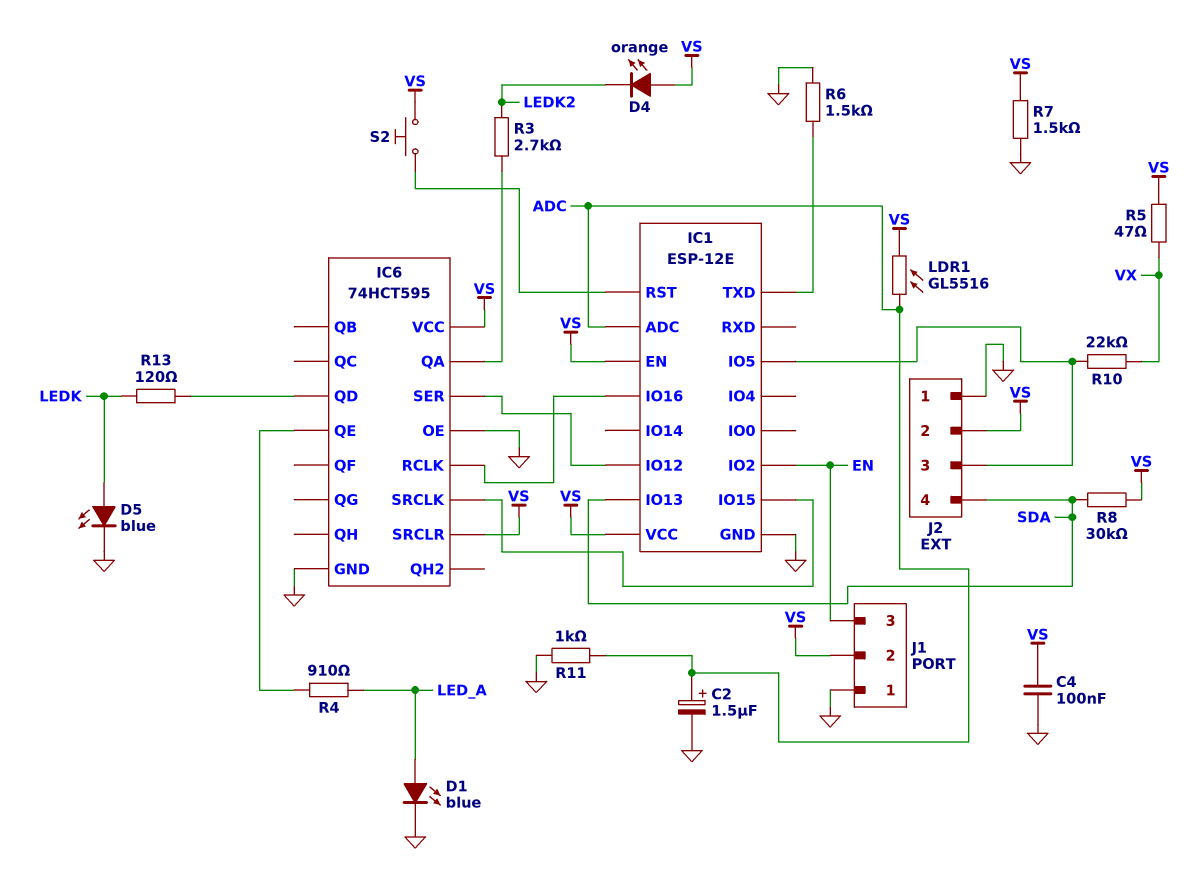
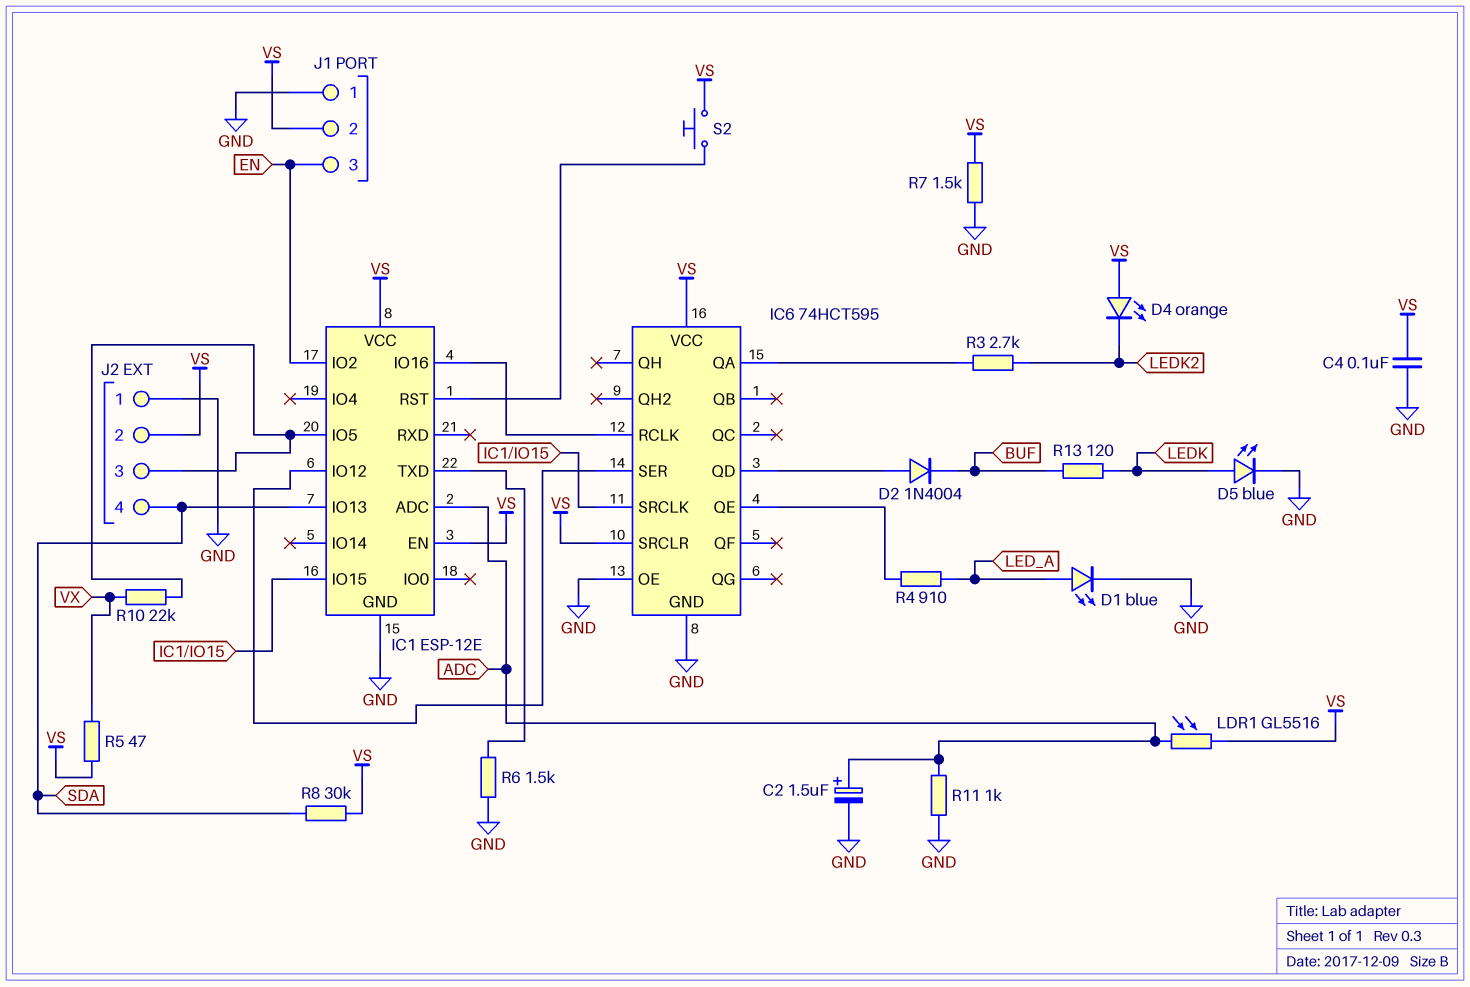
D2: none -> diode 1N4004 (A IC6/QD, K BUF)
R13: 120 (IC6/QD, LEDK) -> 120 (BUF, LEDK)

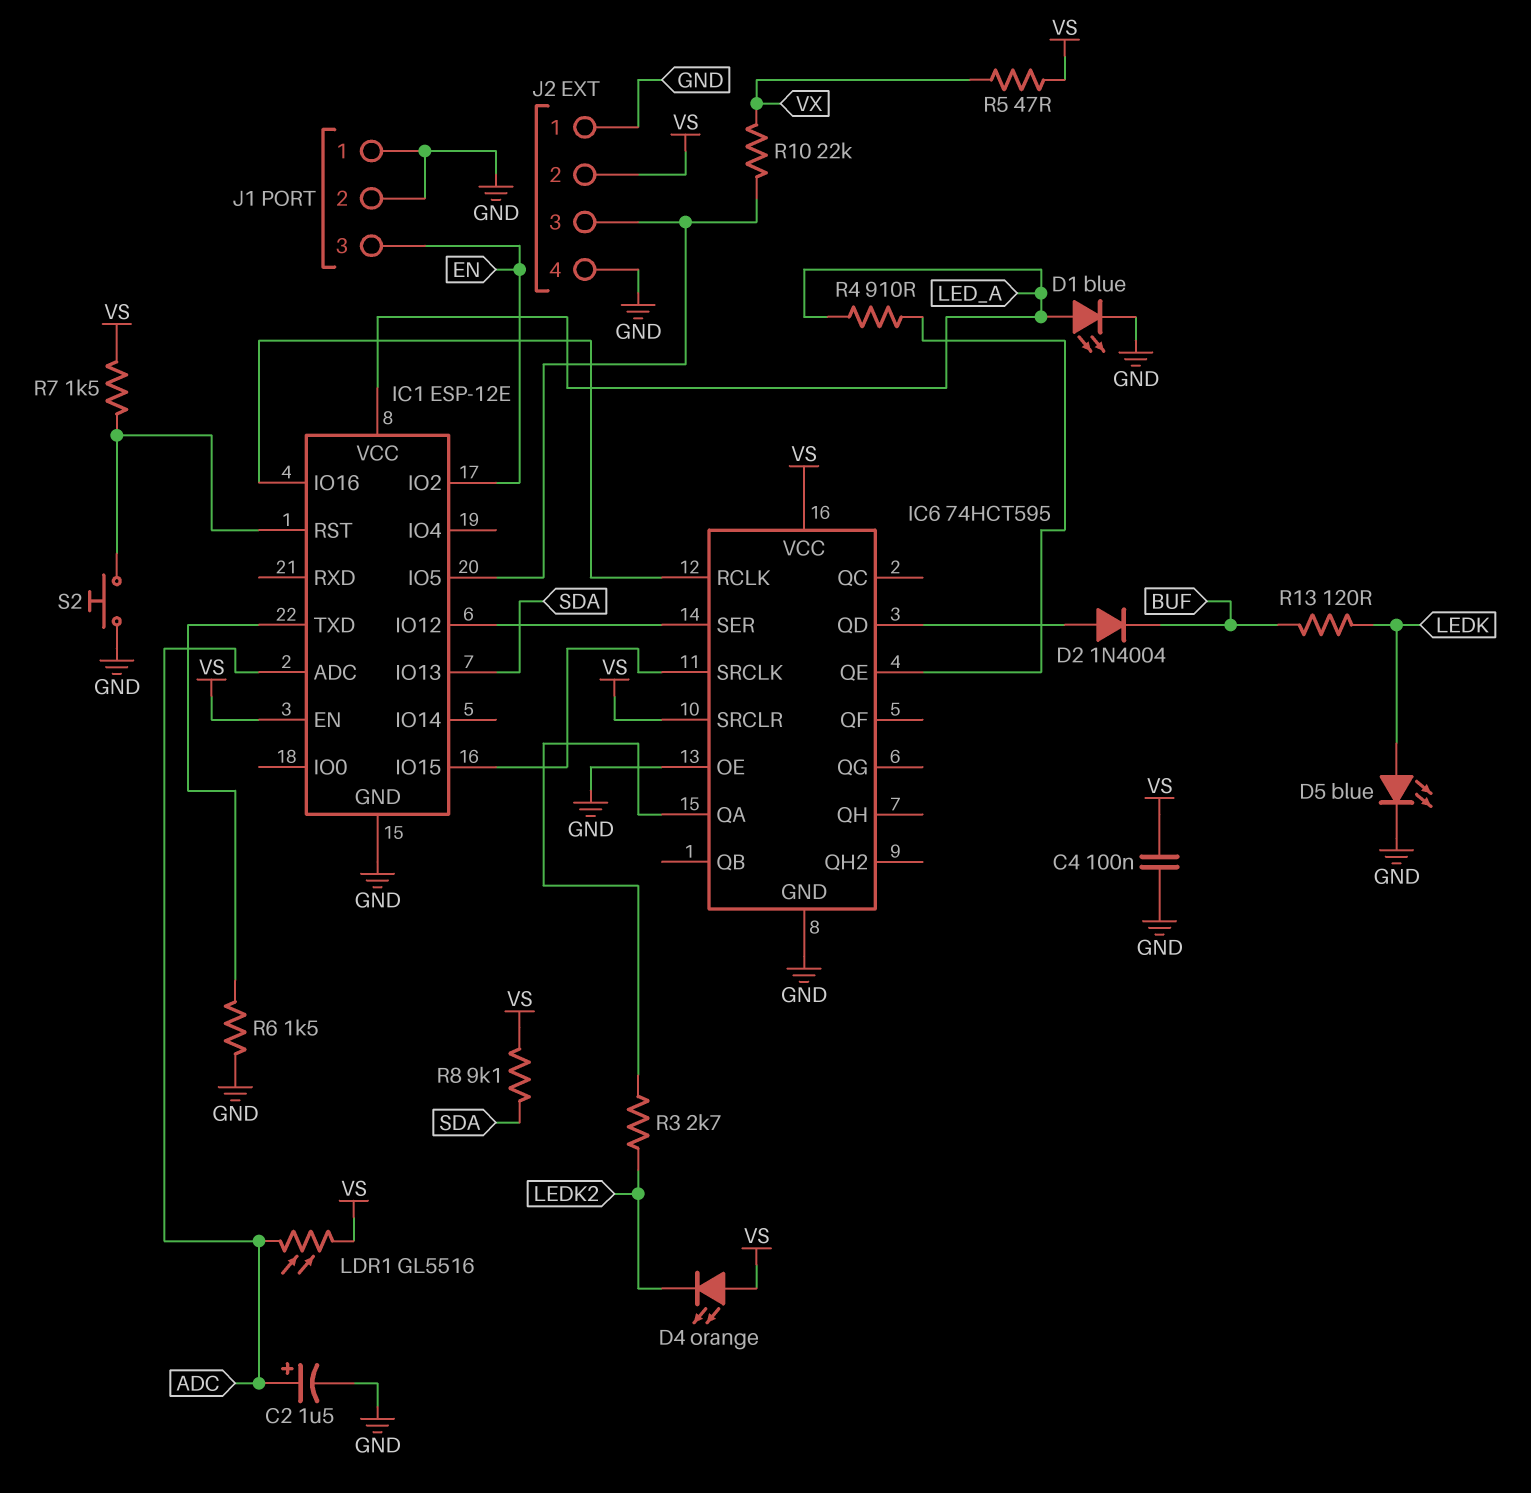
IC1 pin VCC: VS -> LED_A
J1 pin 2: VS -> GND
J2 pin 4: SDA -> GND
R7: 1.5k (GND, VS) -> 1.5k (IC1/RST, VS)
R8: 30k (SDA, VS) -> 9.1k (SDA, VS)
R11: 1k (ADC, GND) -> none
S2: button (IC1/RST, VS) -> button (GND, IC1/RST)

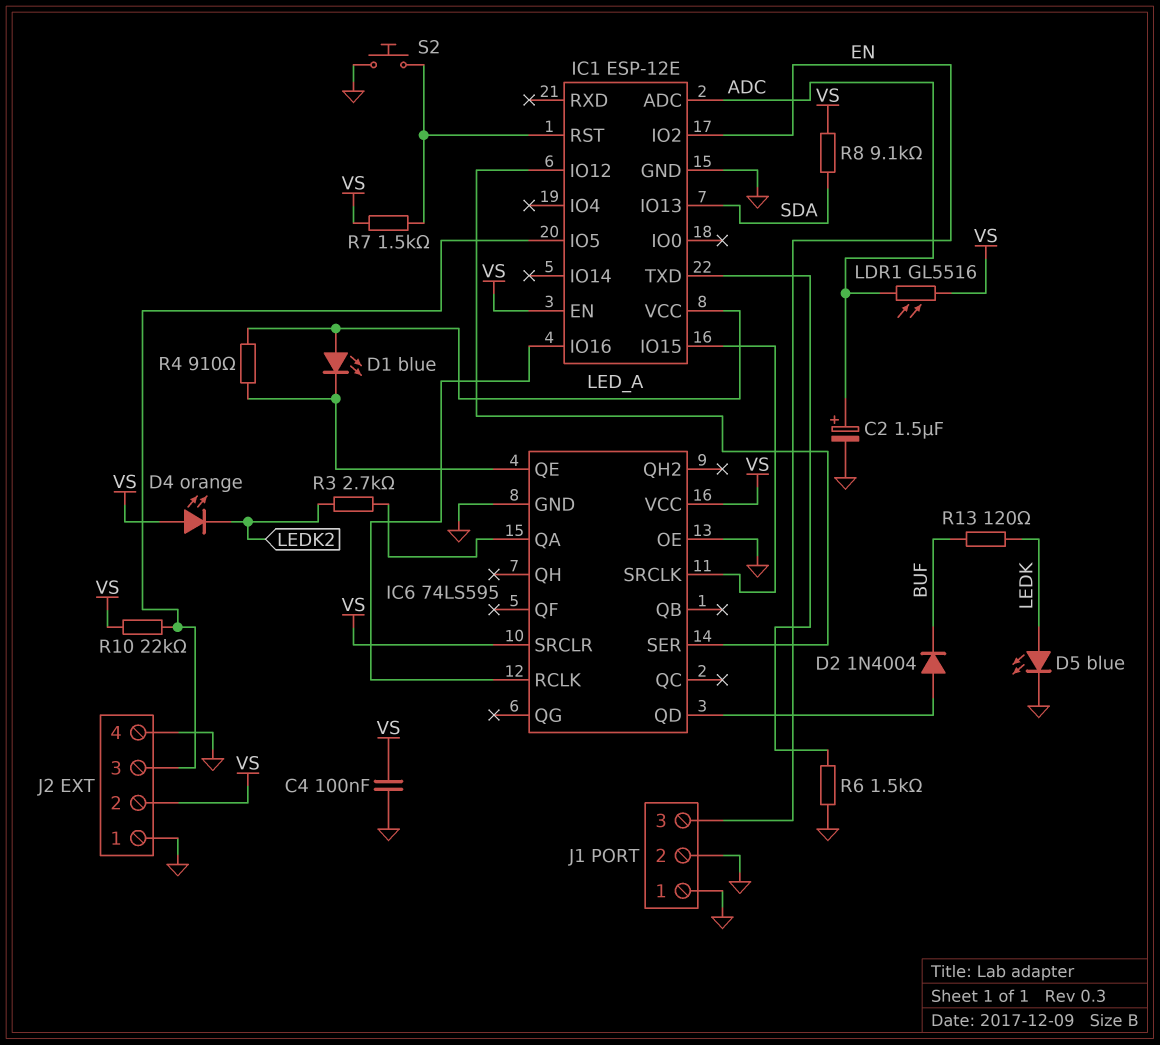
D1: LED blue (A LED_A, K GND) -> LED blue (A LED_A, K IC6/QE)
IC6: 74HCT595 -> 74LS595
R5: 47 (VS, VX) -> none
R10: 22k (IC1/IO5, VX) -> 22k (IC1/IO5, VS)

